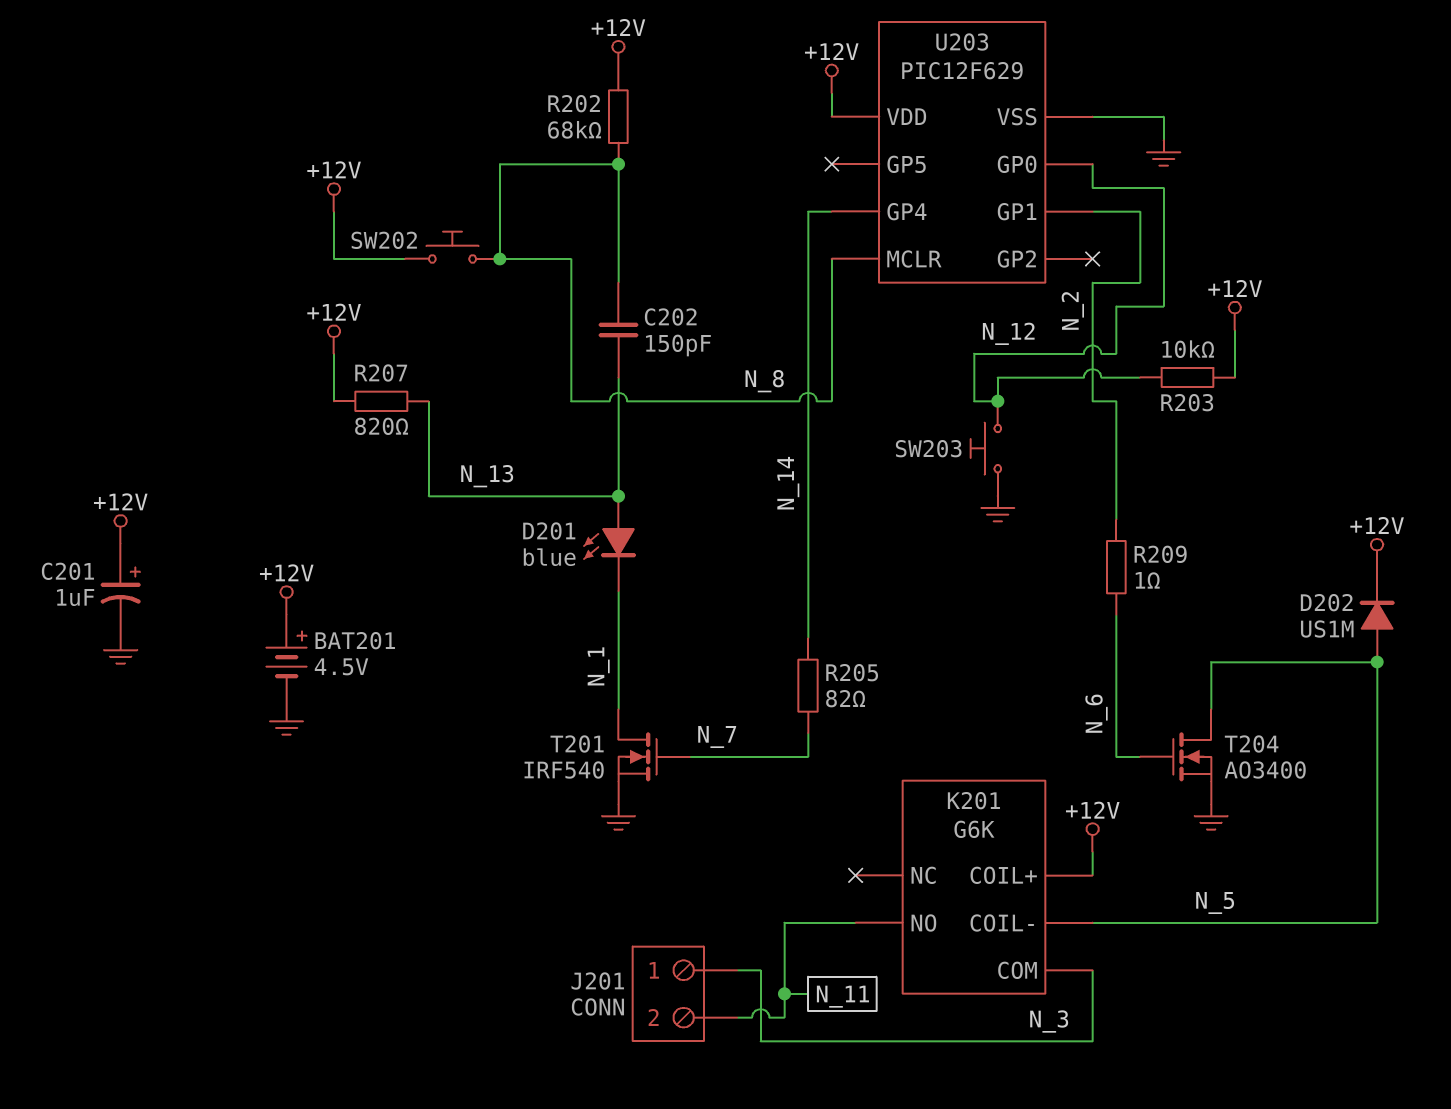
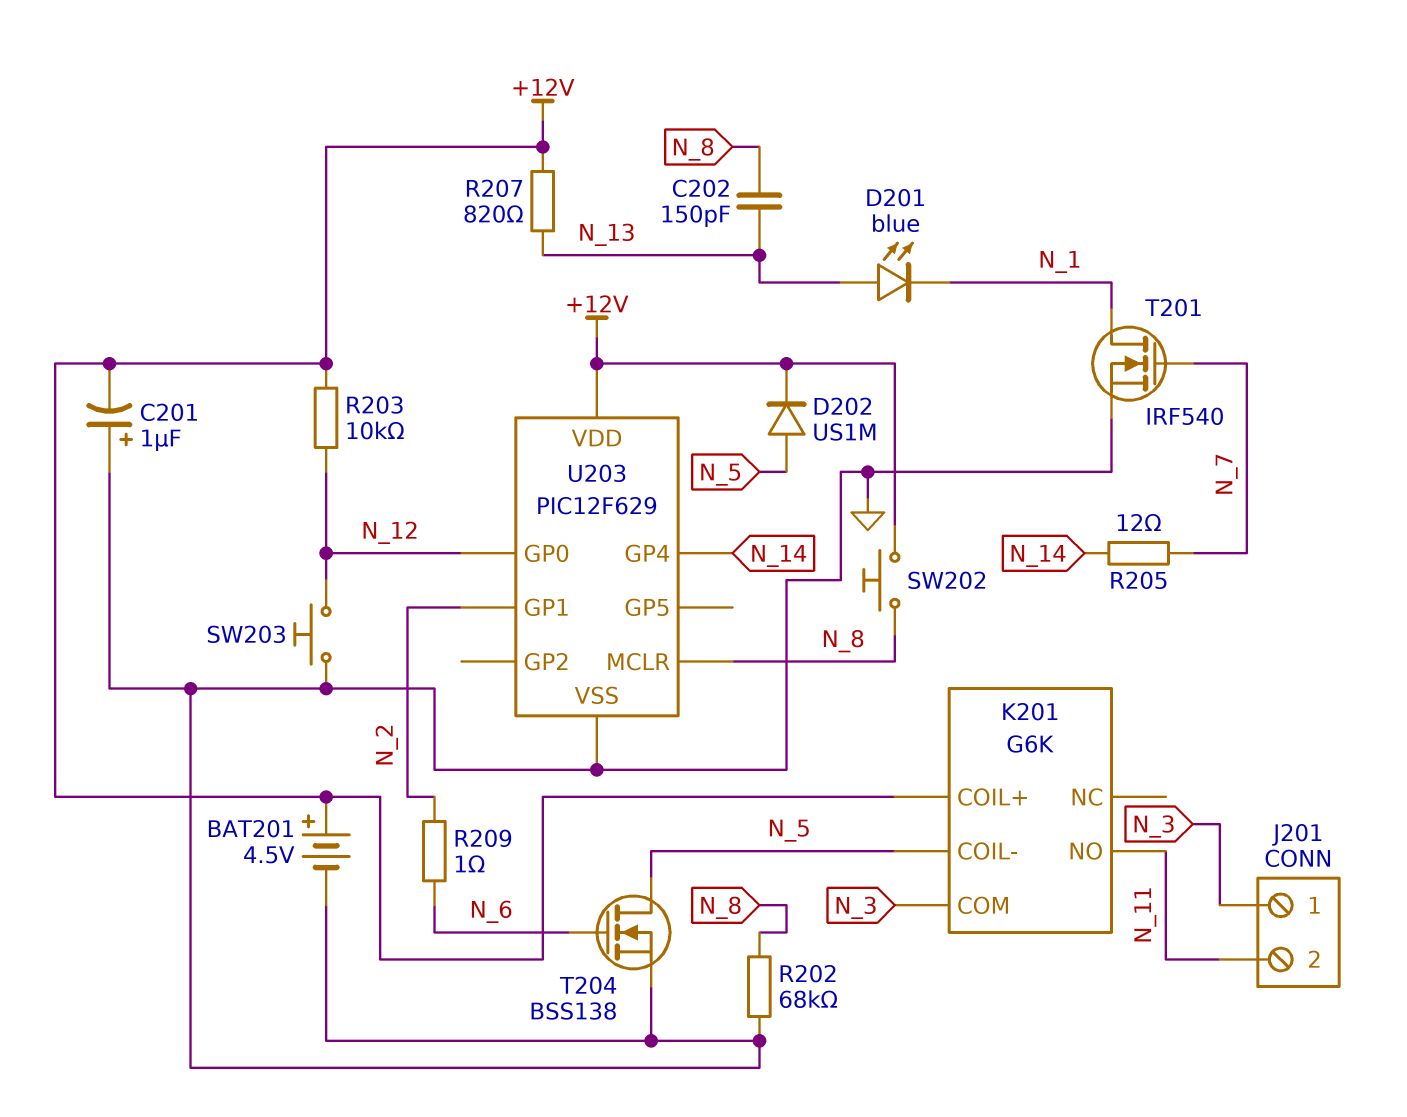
C201: 1uF (plus +12V, minus GND) -> 1uF (plus GND, minus +12V)
R202: 68k (+12V, N_8) -> 68k (GND, N_8)
R205: 82 (N_7, N_14) -> 12 (N_7, N_14)
T204: NMOS AO3400 (G N_6, D N_5, S GND) -> NMOS BSS138 (G N_6, D N_5, S GND)

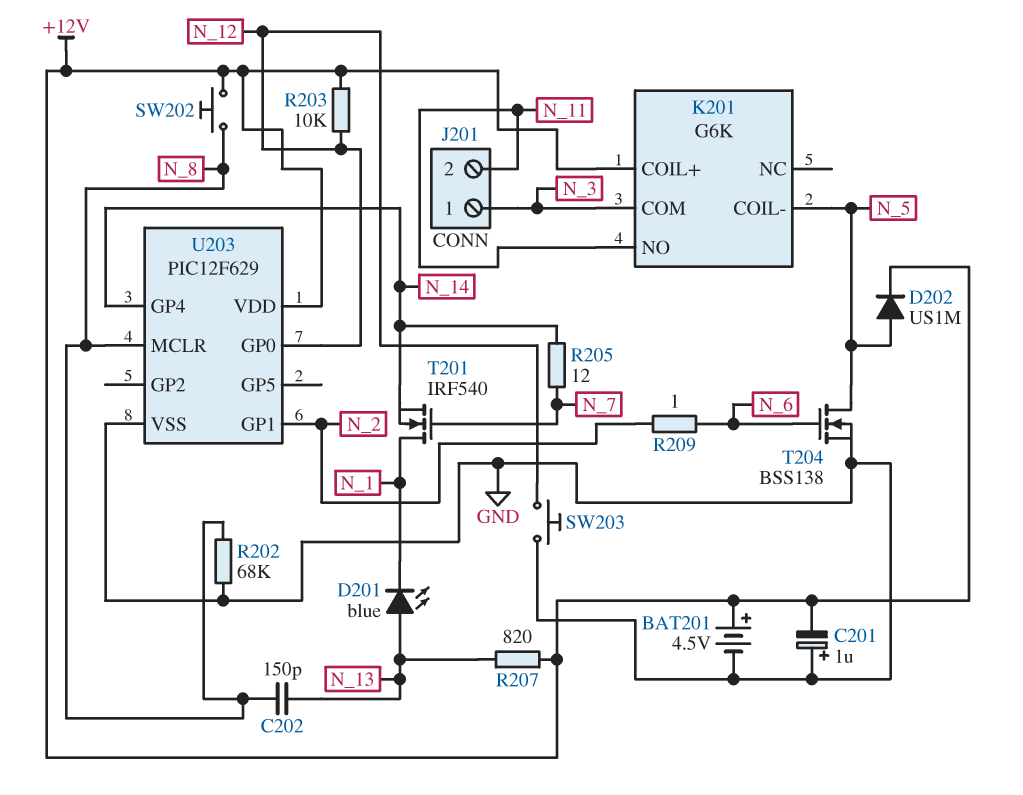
T201: NMOS IRF540 (G N_7, D N_1, S GND) -> NMOS IRF540 (G N_7, D N_1, S N_14)

